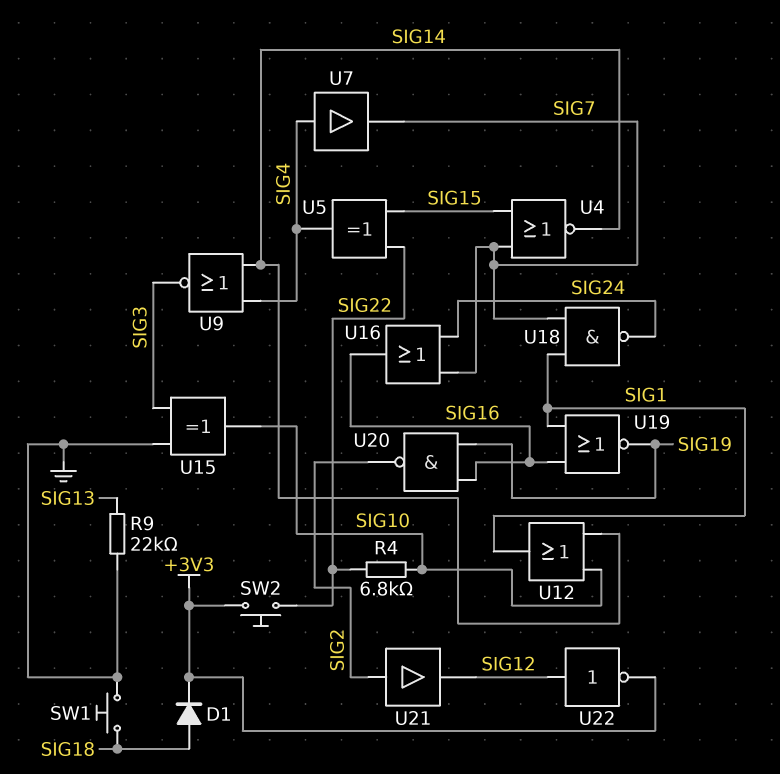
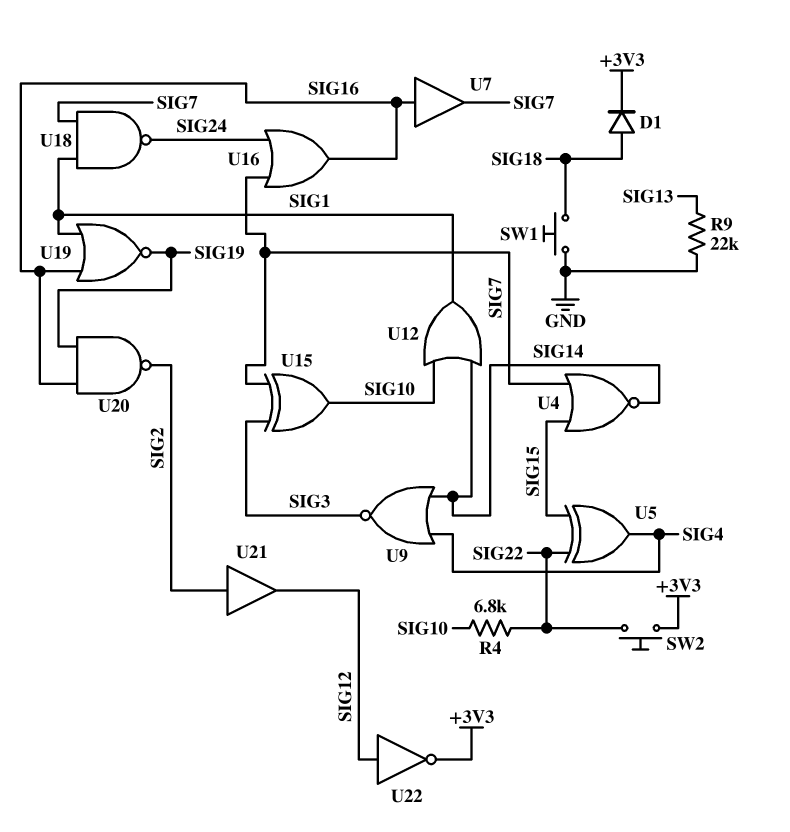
U7: buffer (in SIG4, out SIG7) -> buffer (in SIG16, out SIG7)
U15: XOR (in GND, in SIG3, out SIG10) -> XOR (in SIG3, in SIG7, out SIG10)

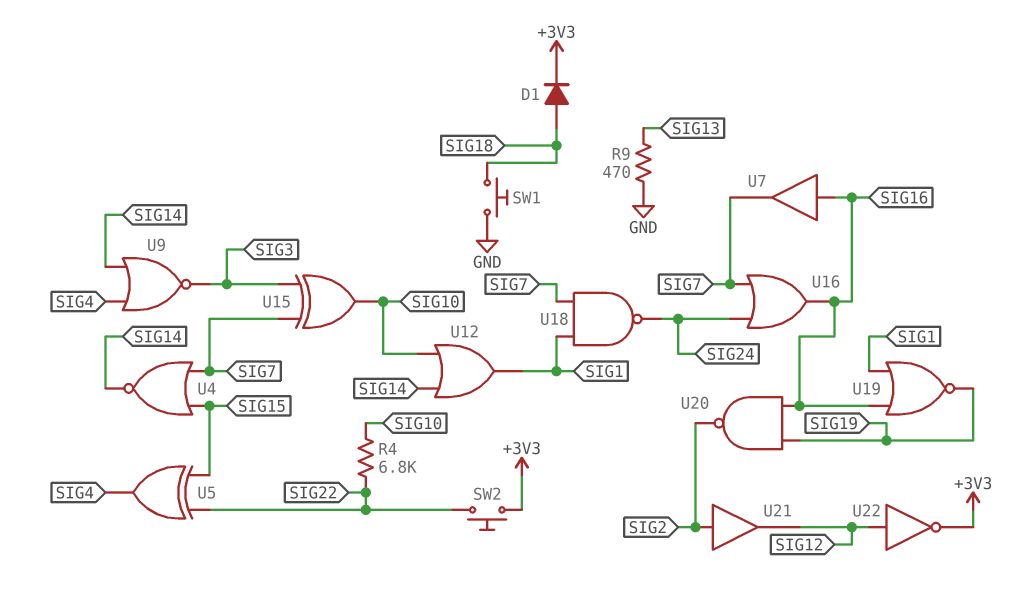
R9: 22k (GND, SIG13) -> 470 (GND, SIG13)

